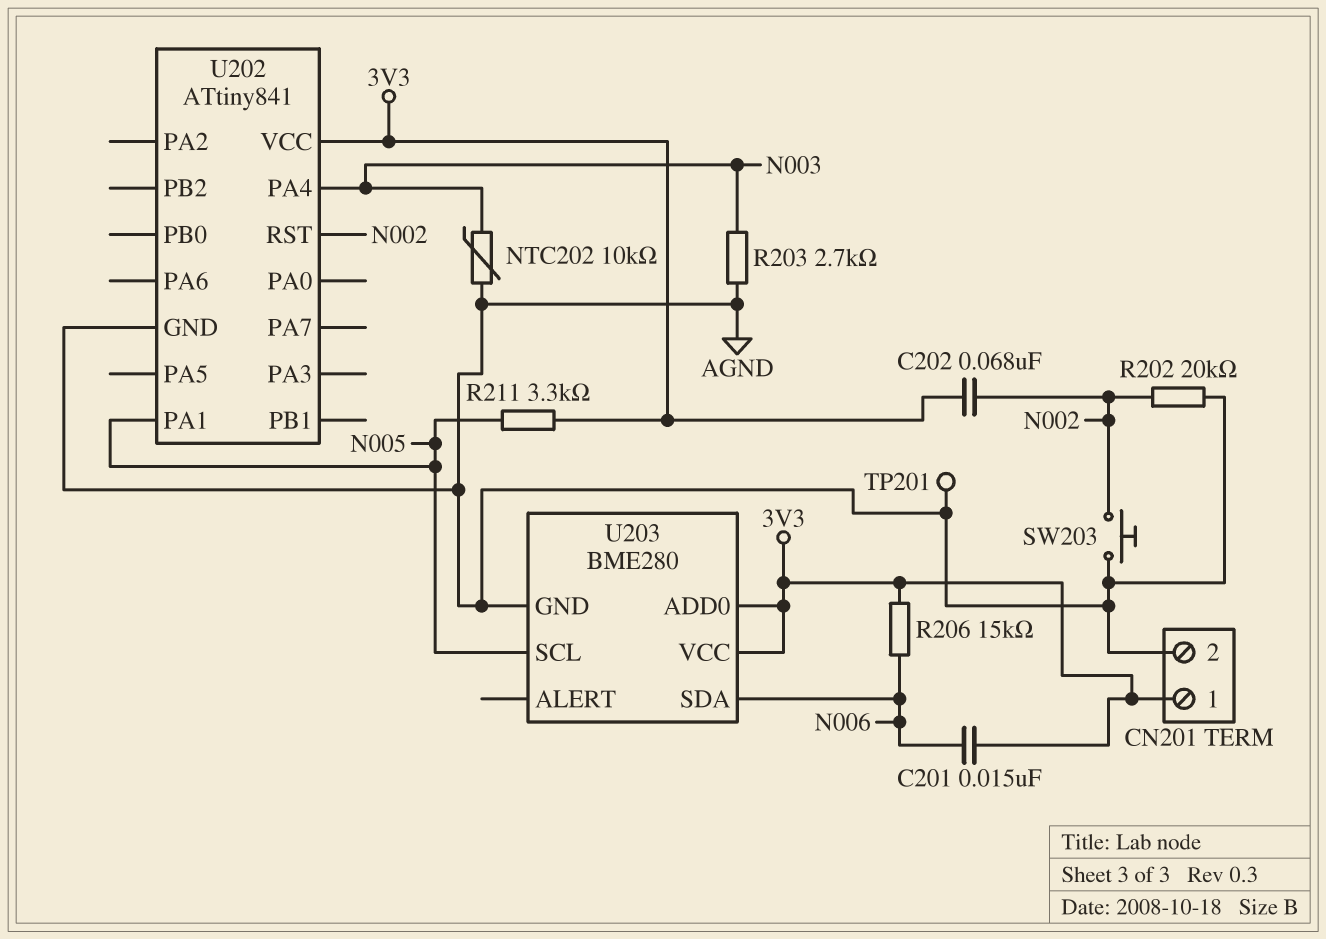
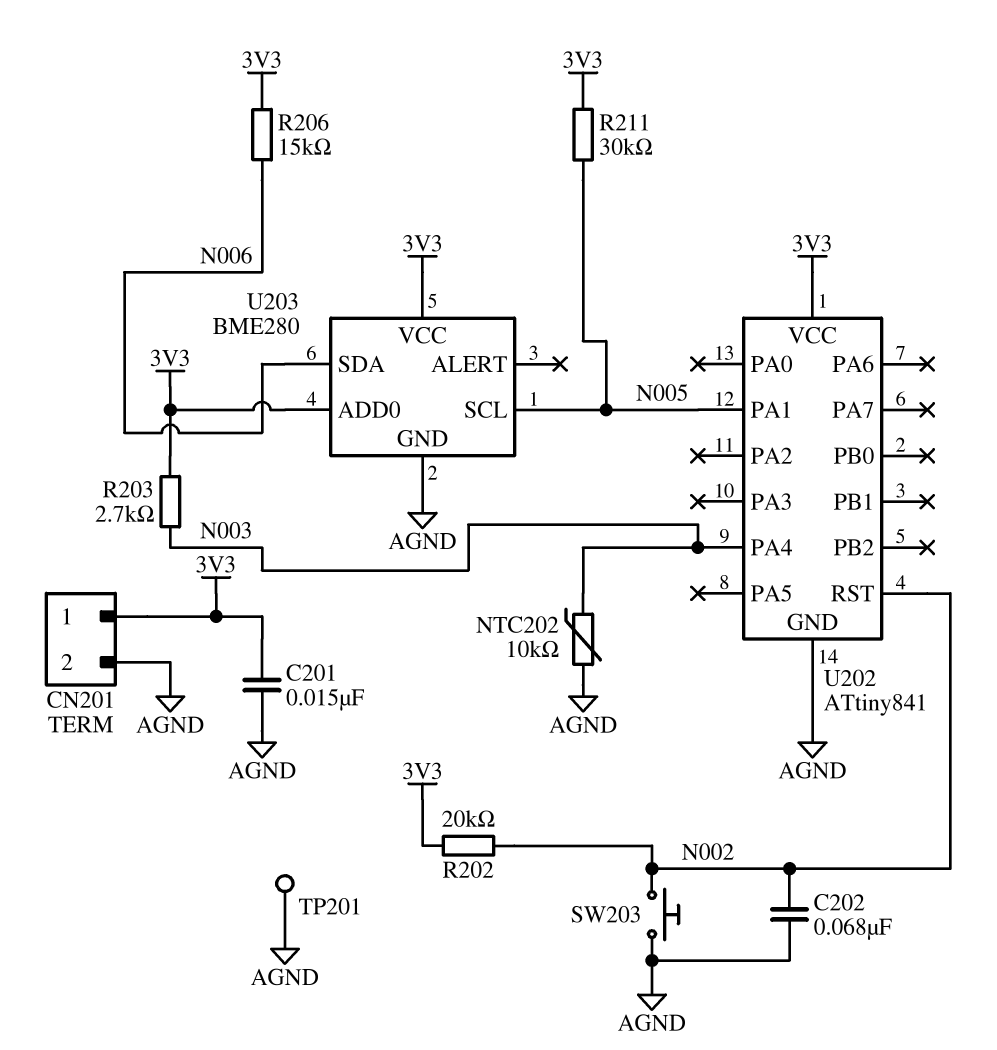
C201: 15nF (3V3, N006) -> 15nF (3V3, AGND)
C202: 68nF (3V3, N002) -> 68nF (AGND, N002)
R202: 20k (AGND, N002) -> 20k (3V3, N002)
R203: 2.7k (AGND, N003) -> 2.7k (3V3, N003)
R211: 3.3k (3V3, N005) -> 30k (3V3, N005)

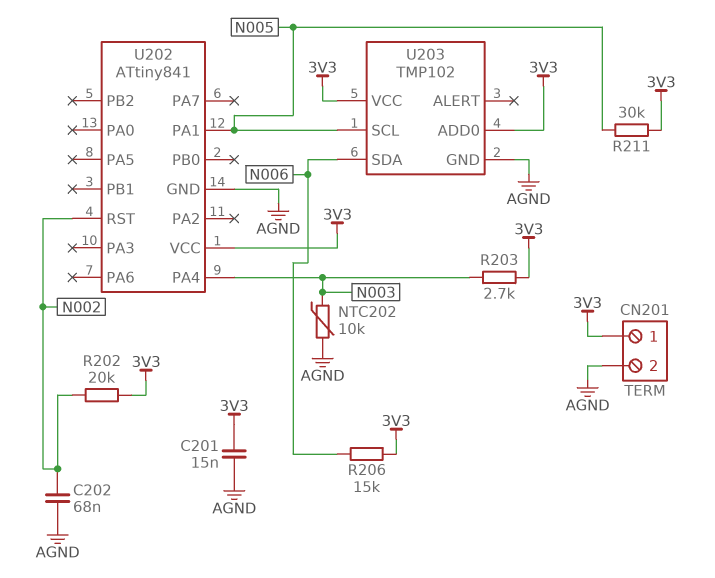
SW203: button (AGND, N002) -> none
TP201: test point (AGND) -> none
U203: BME280 -> TMP102

